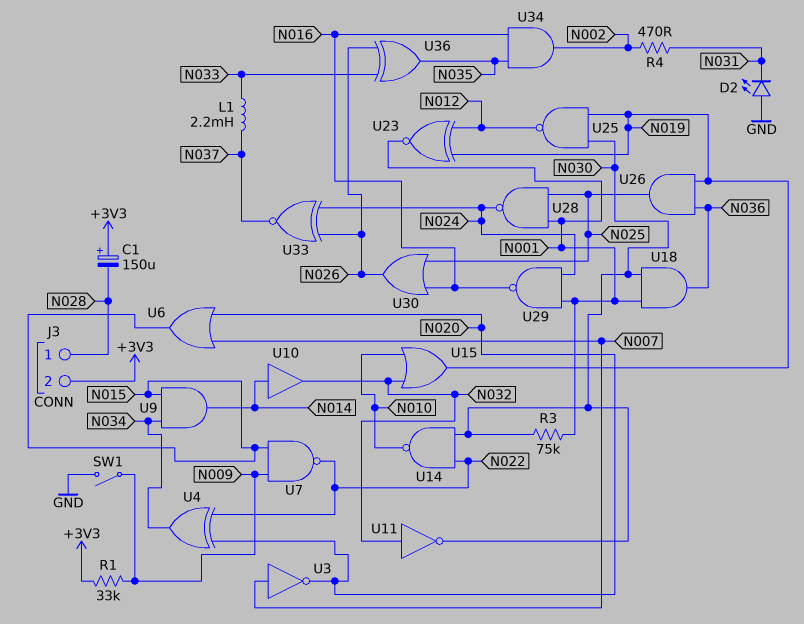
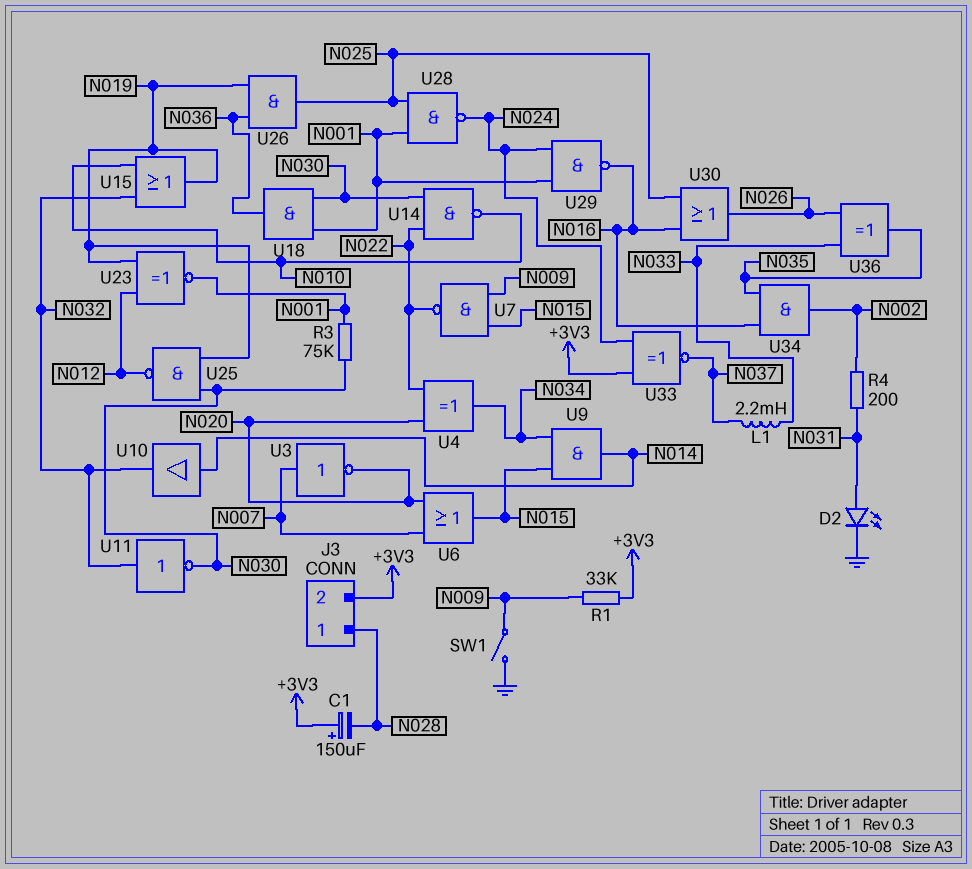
D2: LED (A GND, K N031) -> LED (A N031, K GND)
R4: 470 (N002, N031) -> 200 (N002, N031)
U33: XNOR (in N024, in N026, out N037) -> XNOR (in +3V3, in N024, out N037)

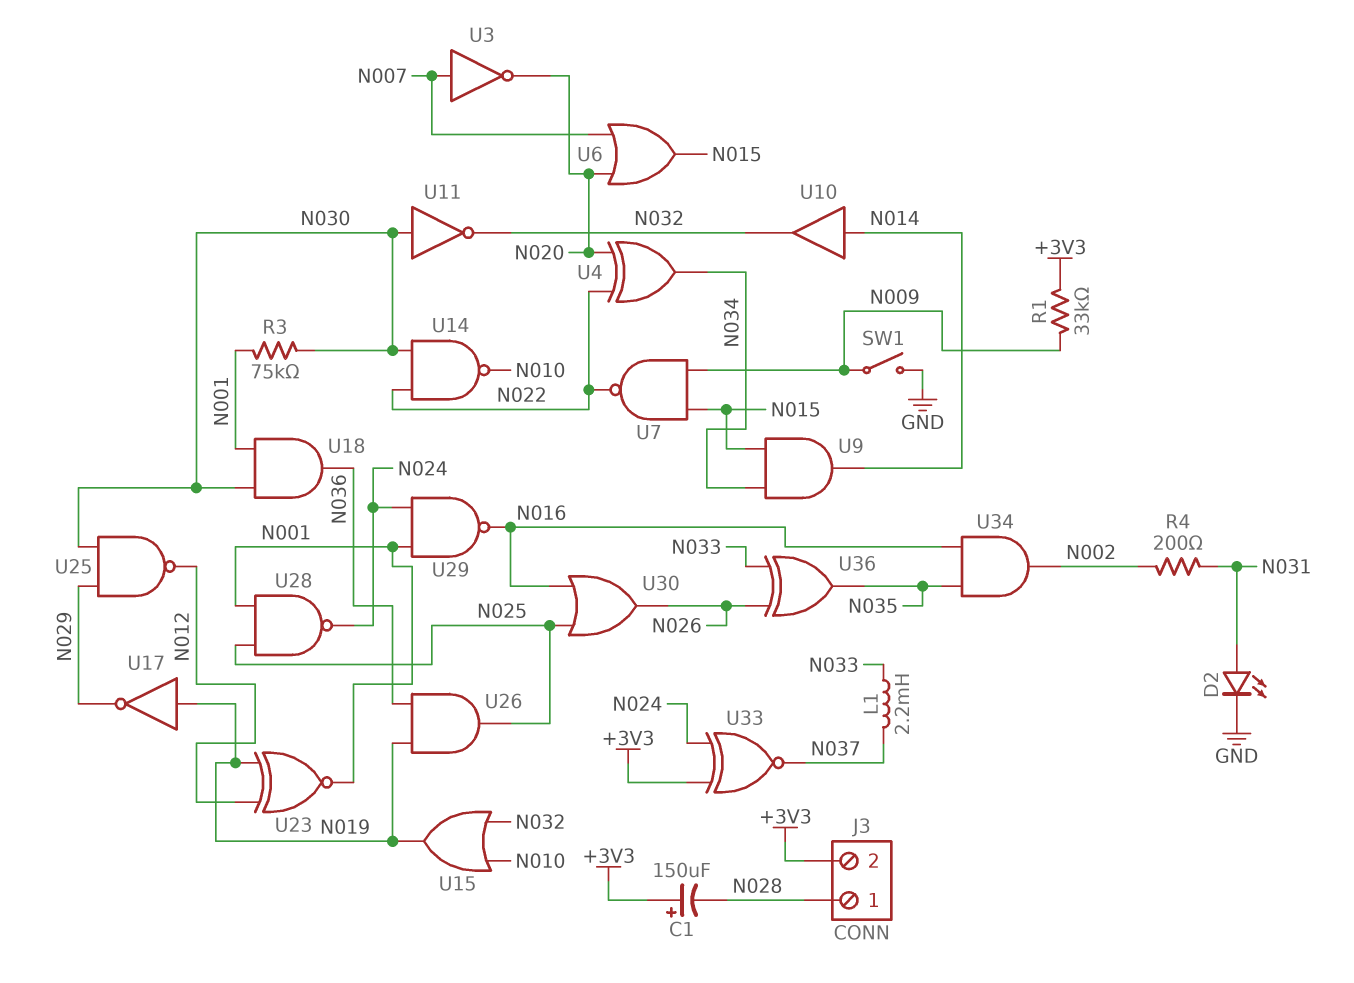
U11: NOT (in N032, out N030) -> NOT (in N030, out N032)
U17: none -> NOT (in N019, out N029)
U25: NAND (in N019, in N030, out N012) -> NAND (in N029, in N030, out N012)

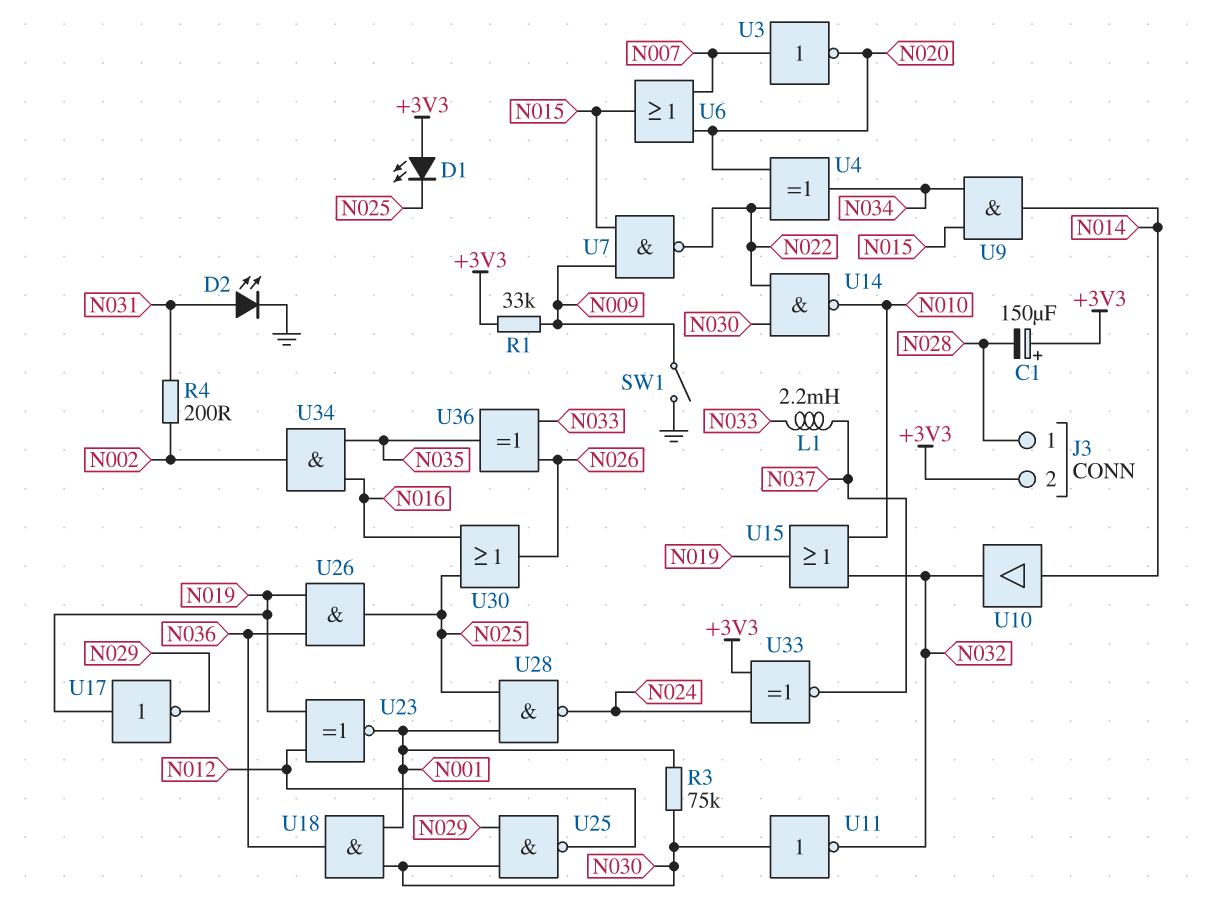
D1: none -> LED (A +3V3, K N025)
U29: NAND (in N001, in N024, out N016) -> none

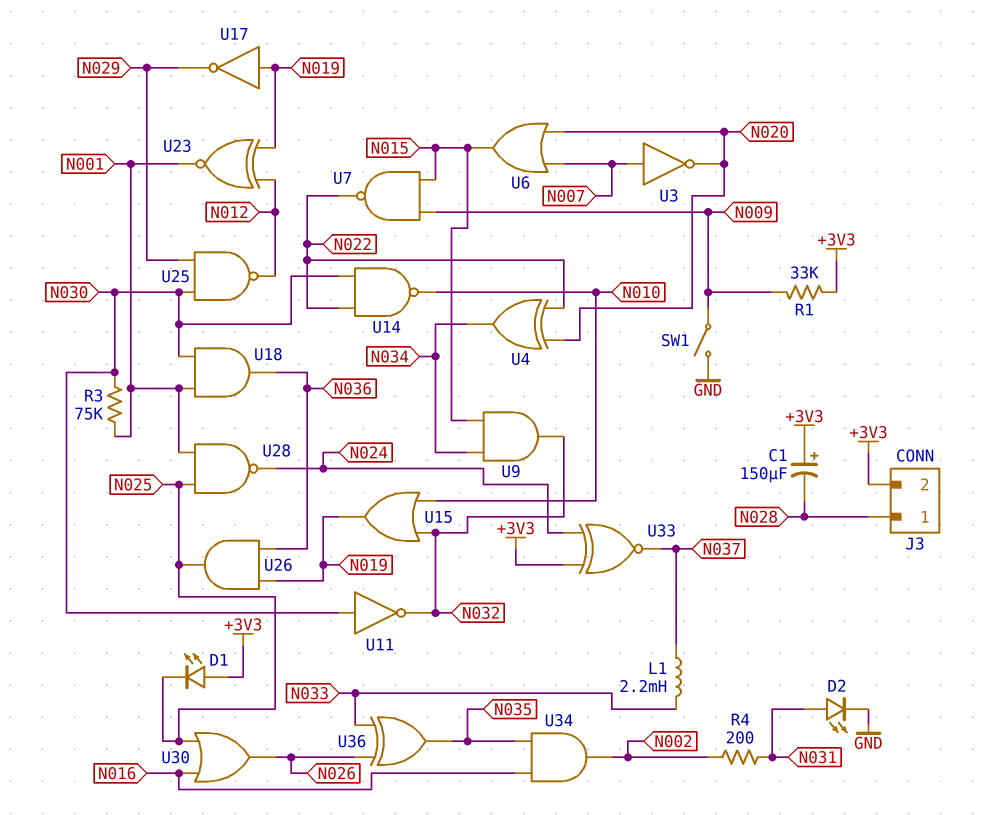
U9: AND (in N015, in N034, out N014) -> AND (in N015, in N034, out N032)
U10: buffer (in N014, out N032) -> none

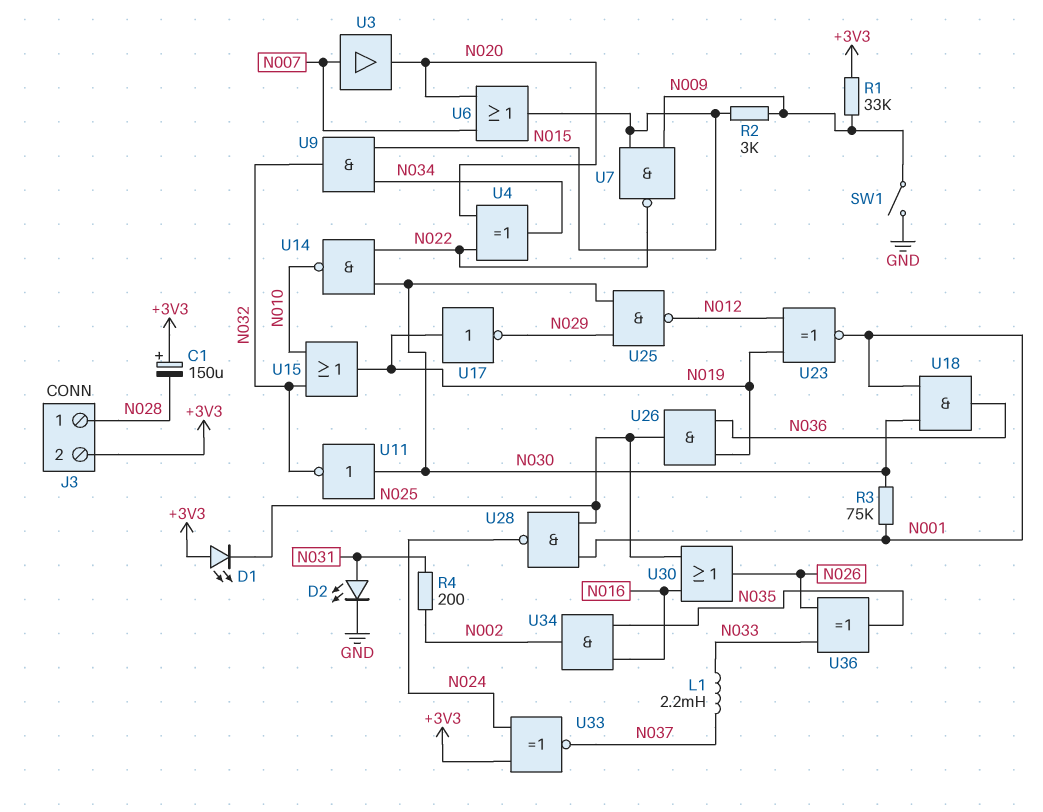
R2: none -> 3k (N009, N015)
U3: NOT (in N007, out N020) -> buffer (in N007, out N020)

